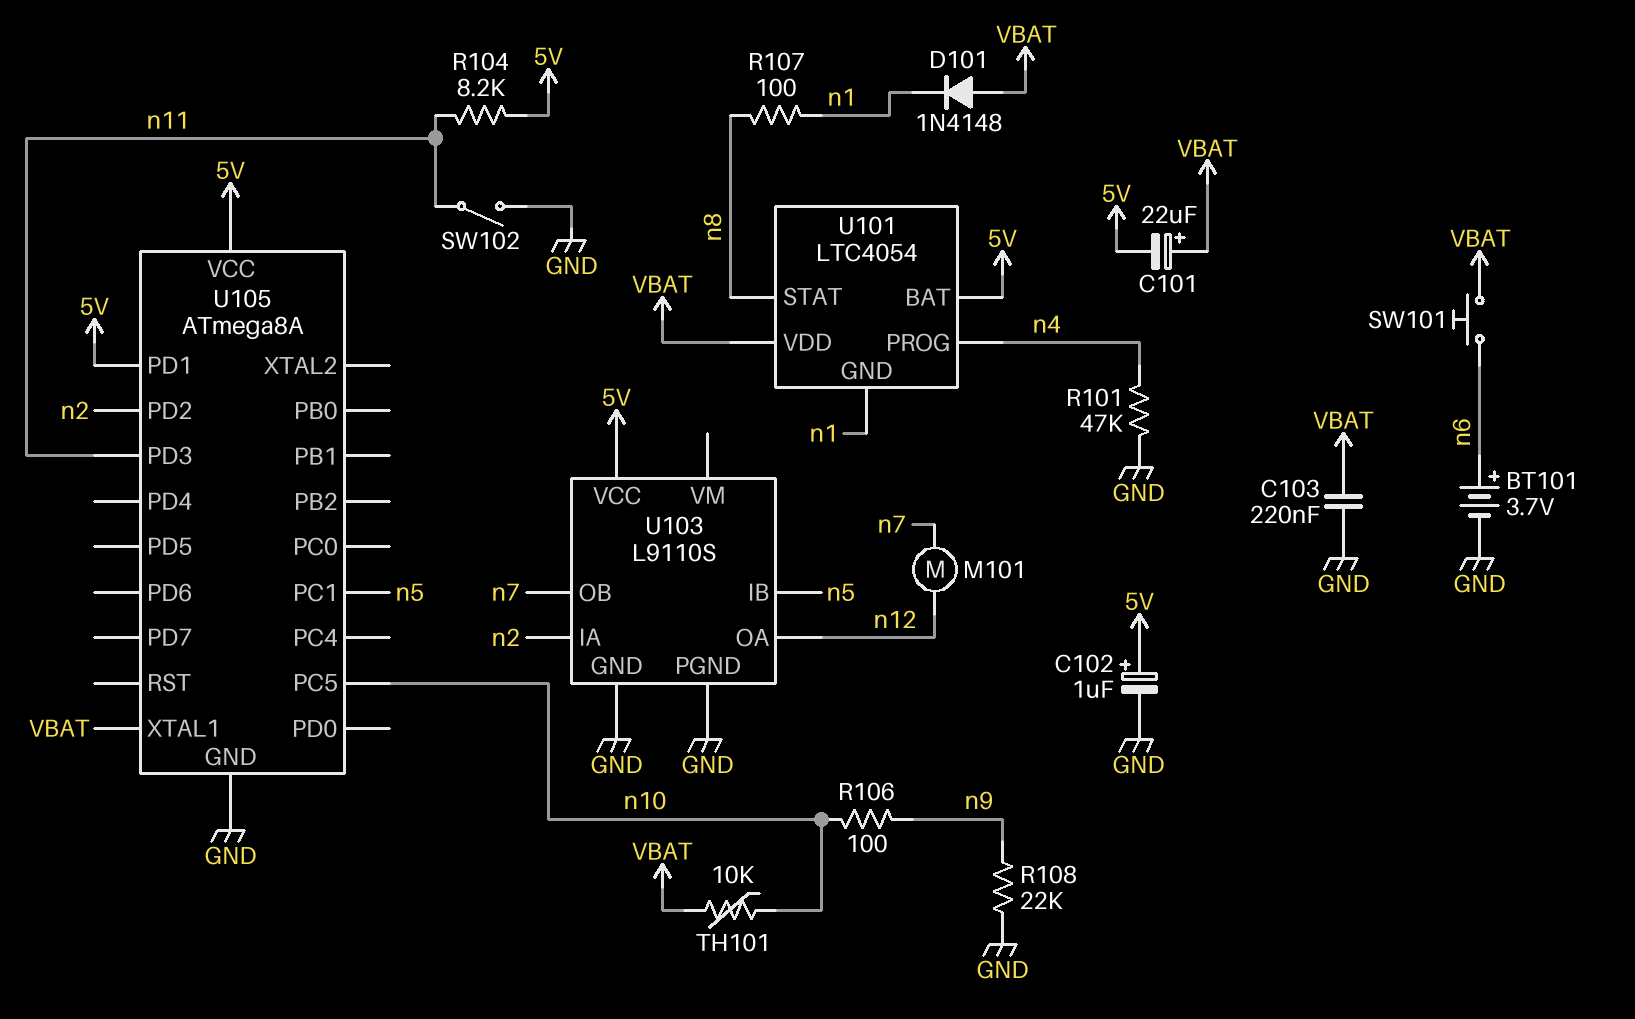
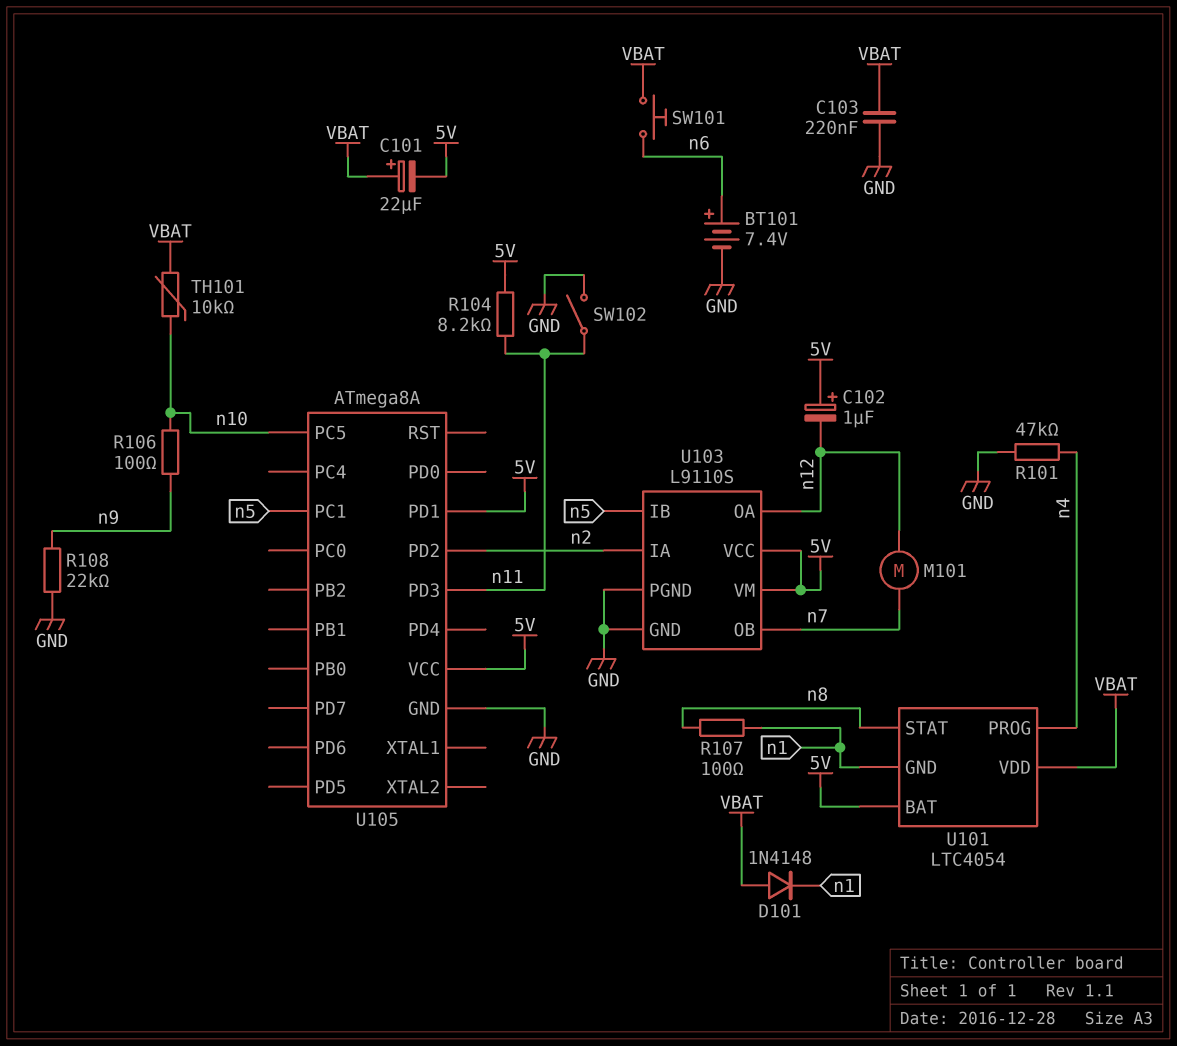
BT101: 3.7V (plus n6, minus GND) -> 7.4V (plus n6, minus GND)
C102: 1uF (plus 5V, minus GND) -> 1uF (plus 5V, minus n12)
U103 pin VM: none -> 5V
U105 pin XTAL1: VBAT -> none

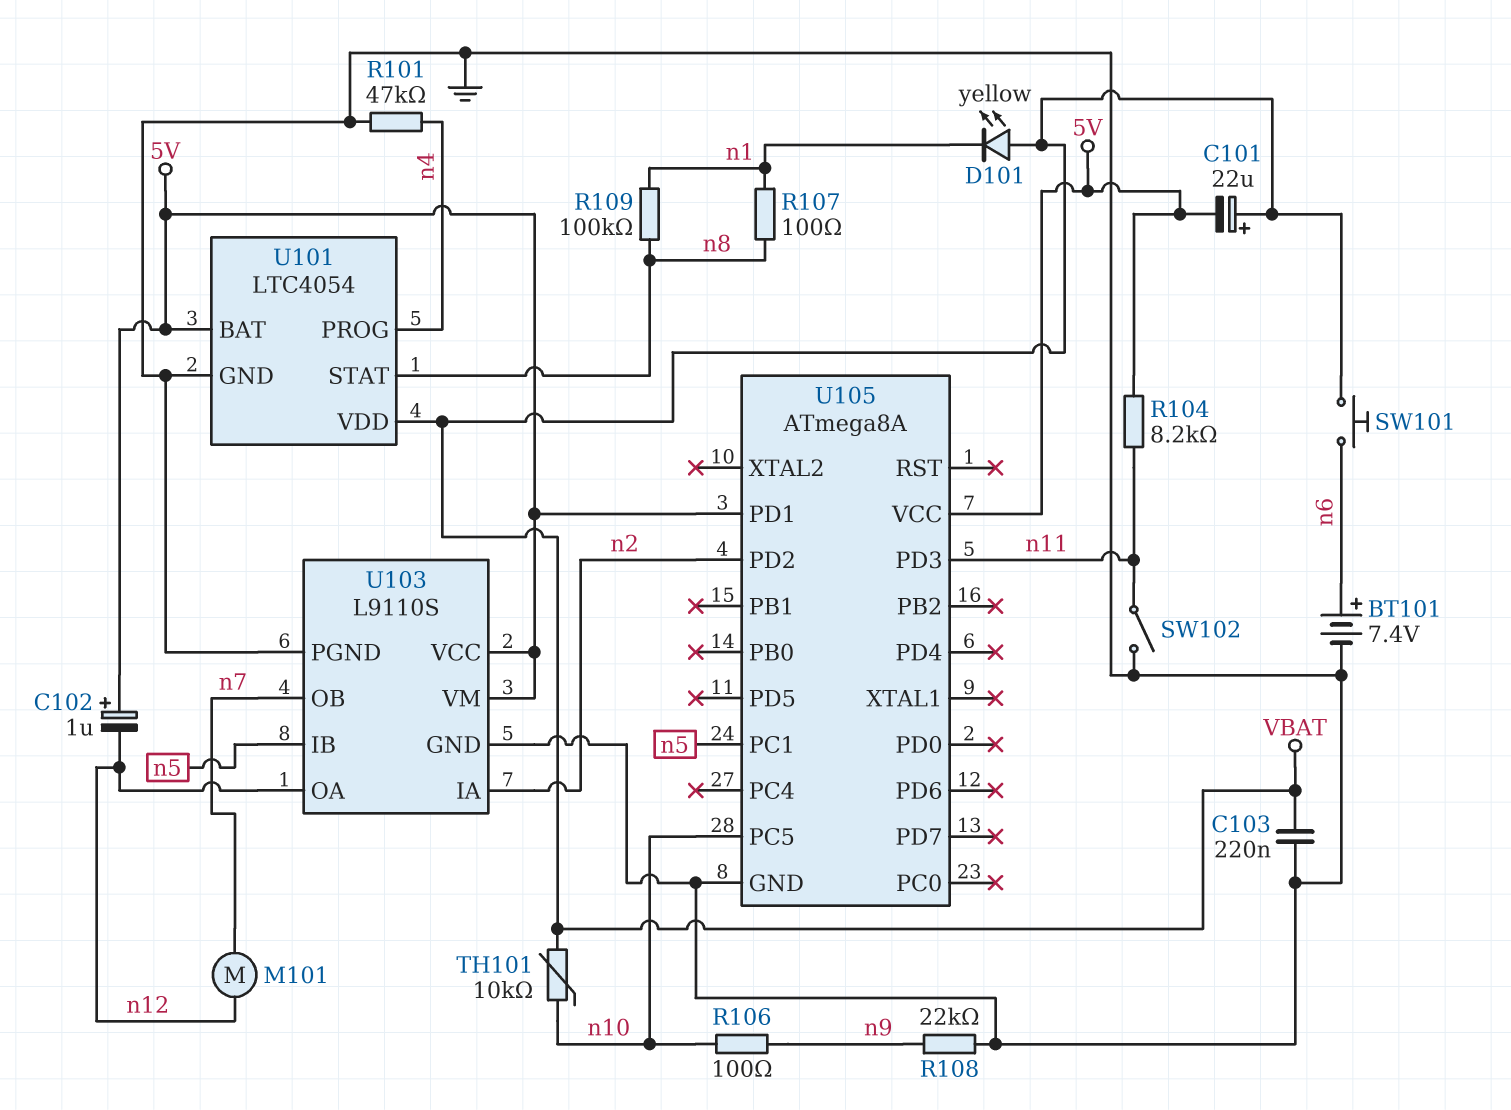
D101: diode 1N4148 (A VBAT, K n1) -> LED yellow (A VBAT, K n1)
R109: none -> 100k (n1, n8)
U101 pin GND: n1 -> GND

